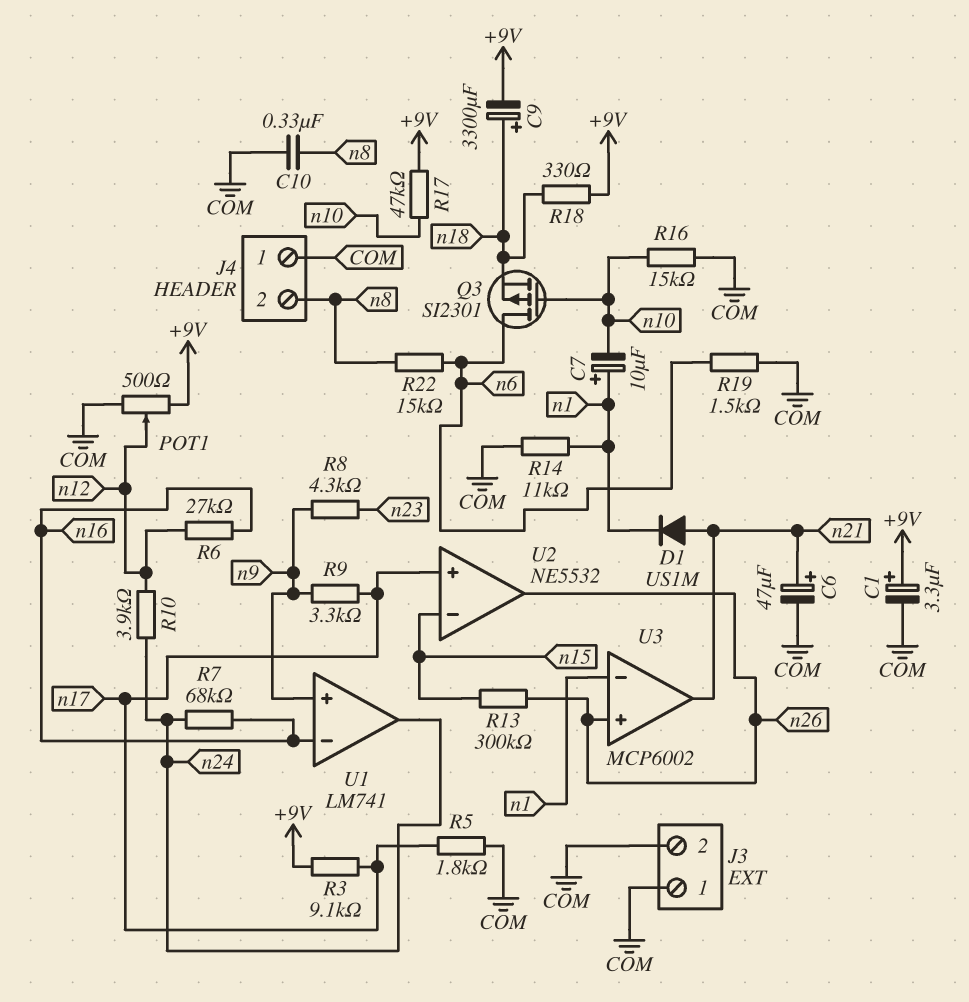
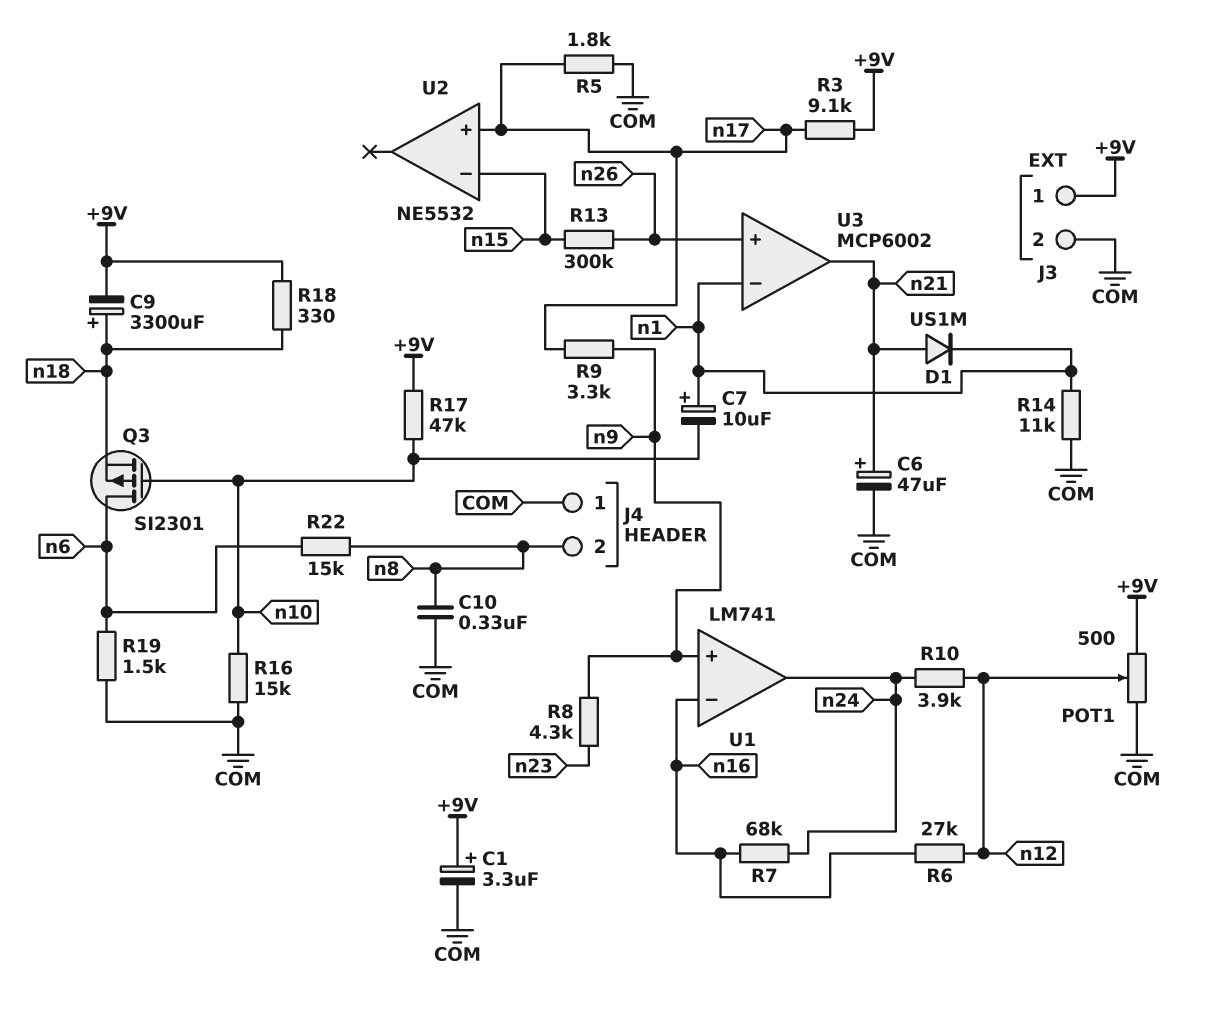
J3 pin 1: COM -> +9V
U2 pin out: n26 -> none

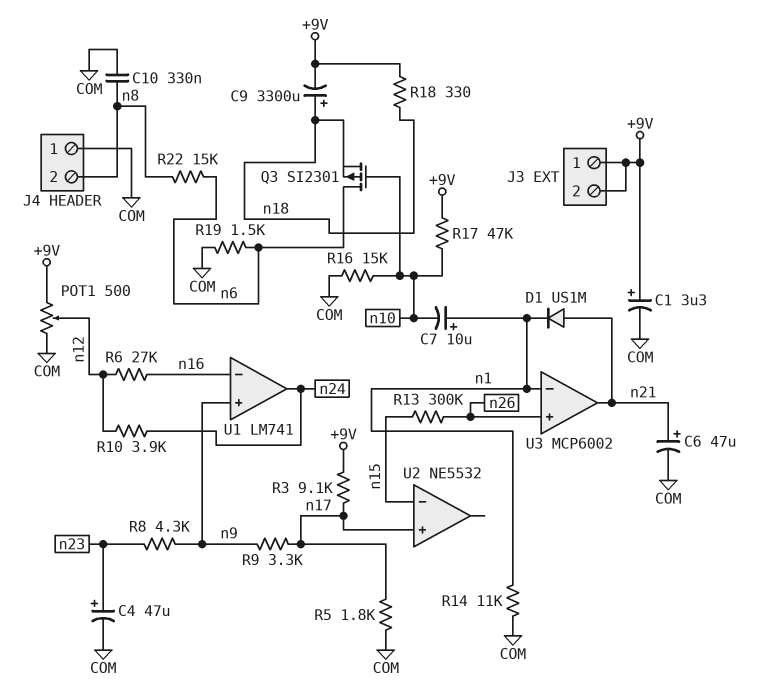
C4: none -> 47uF (plus n23, minus COM)
J3 pin 2: COM -> +9V
R7: 68k (n16, n24) -> none

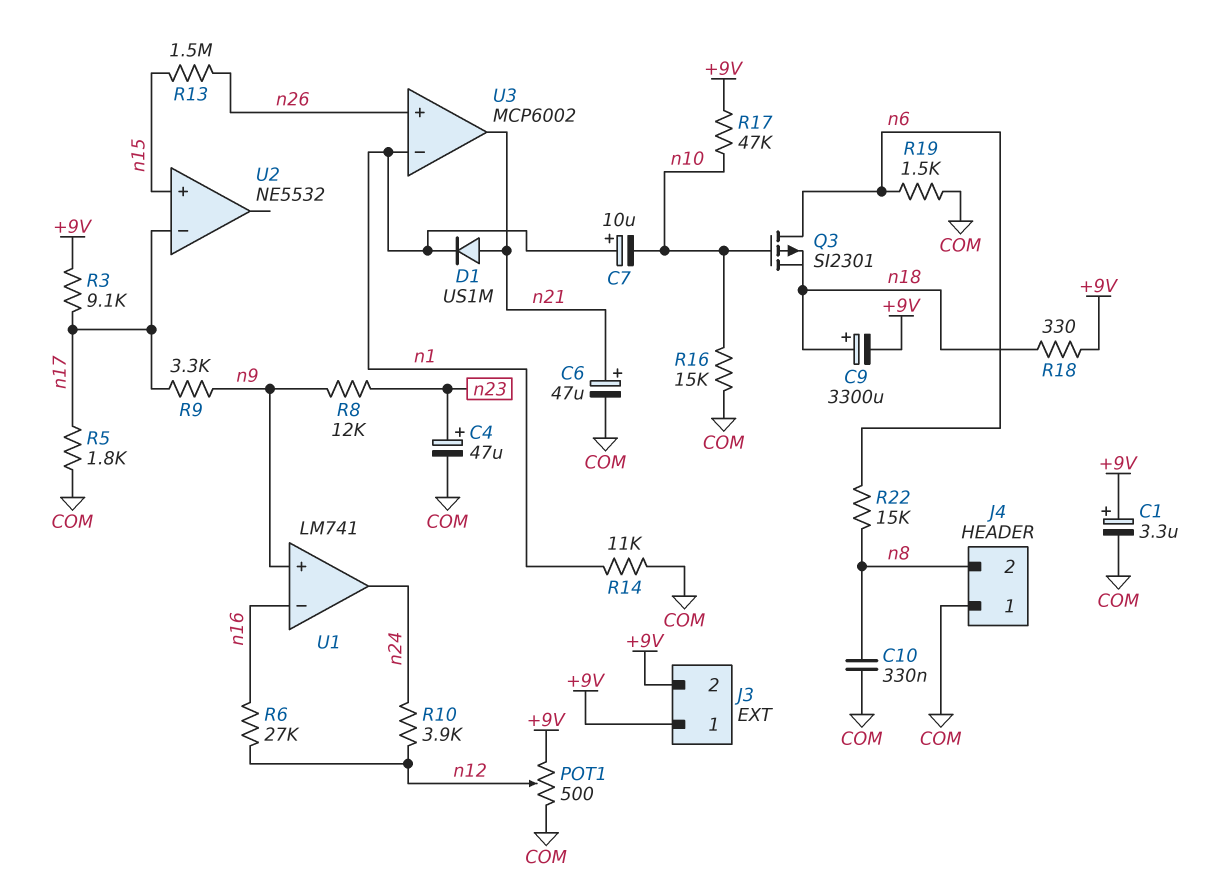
R8: 4.3k (n9, n23) -> 12k (n9, n23)
R13: 300k (n15, n26) -> 1.5M (n15, n26)
U2 pin in+: n17 -> n15
U2 pin in-: n15 -> n17

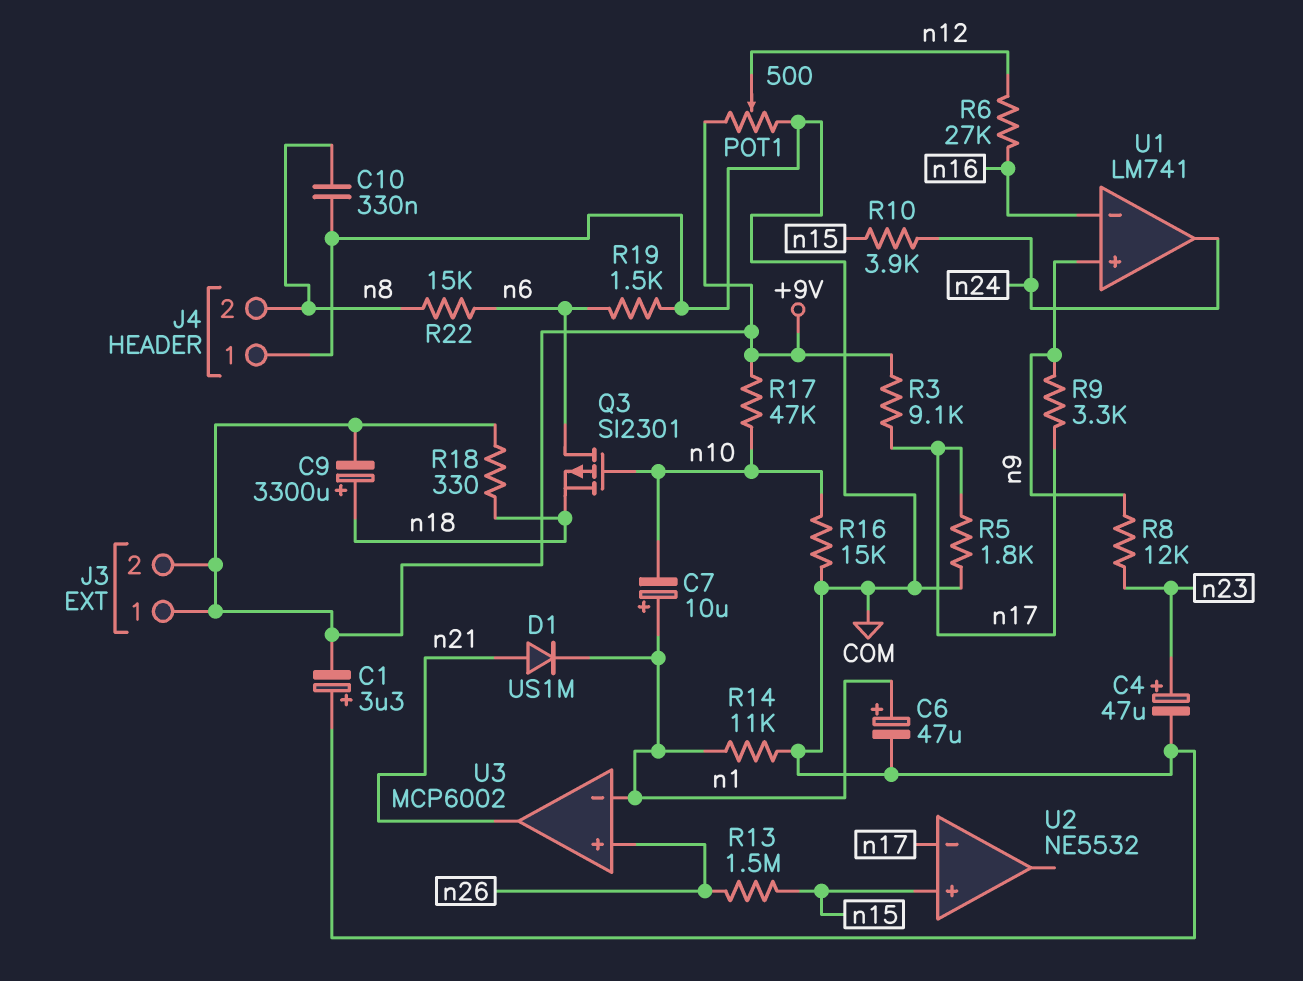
C1: 3.3uF (plus +9V, minus COM) -> 3.3uF (plus COM, minus +9V)
C6: 47uF (plus n21, minus COM) -> 47uF (plus n1, minus COM)
R10: 3.9k (n12, n24) -> 3.9k (n15, n24)

